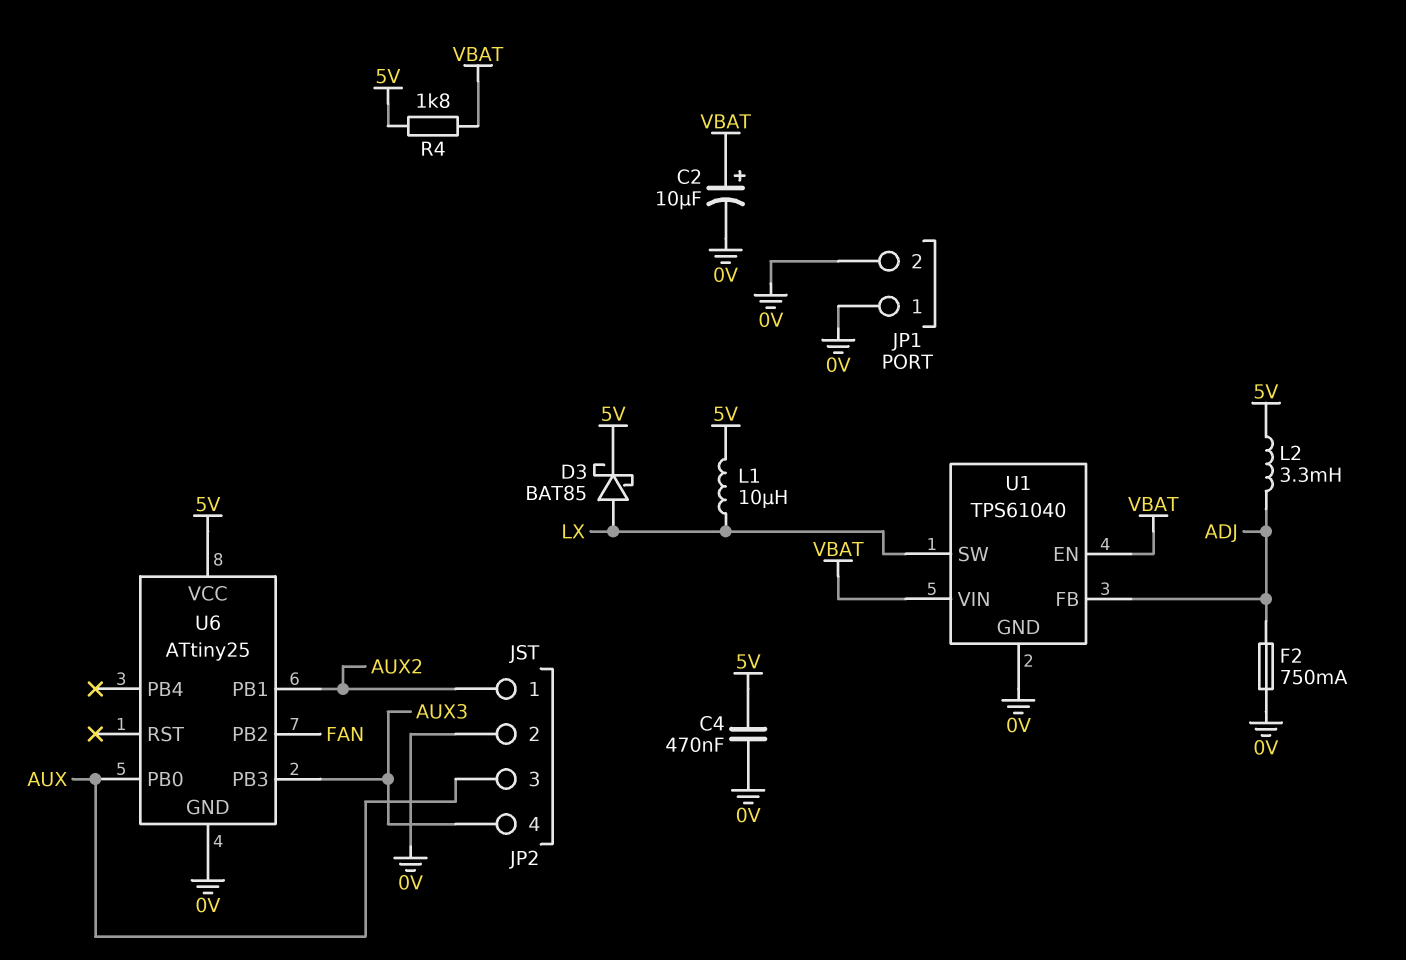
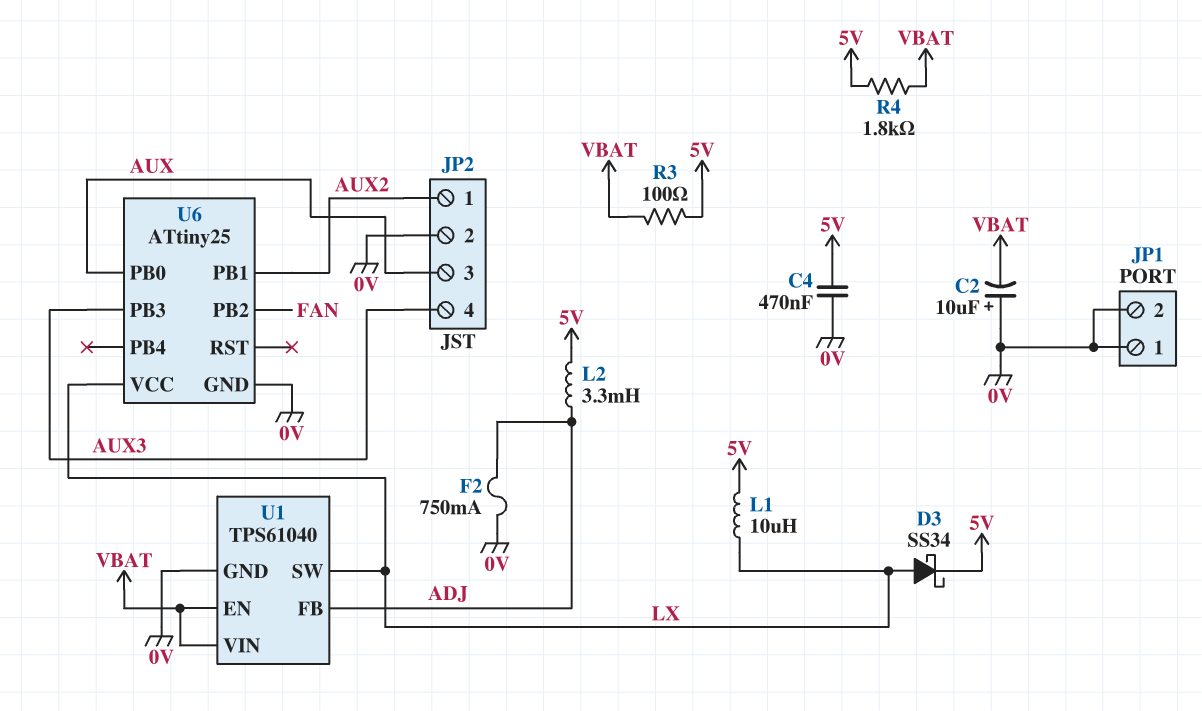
C2: 10uF (plus VBAT, minus 0V) -> 10uF (plus 0V, minus VBAT)
D3: schottky BAT85 (A LX, K 5V) -> schottky SS34 (A LX, K 5V)
R3: none -> 100 (5V, VBAT)
U6 pin VCC: 5V -> LX

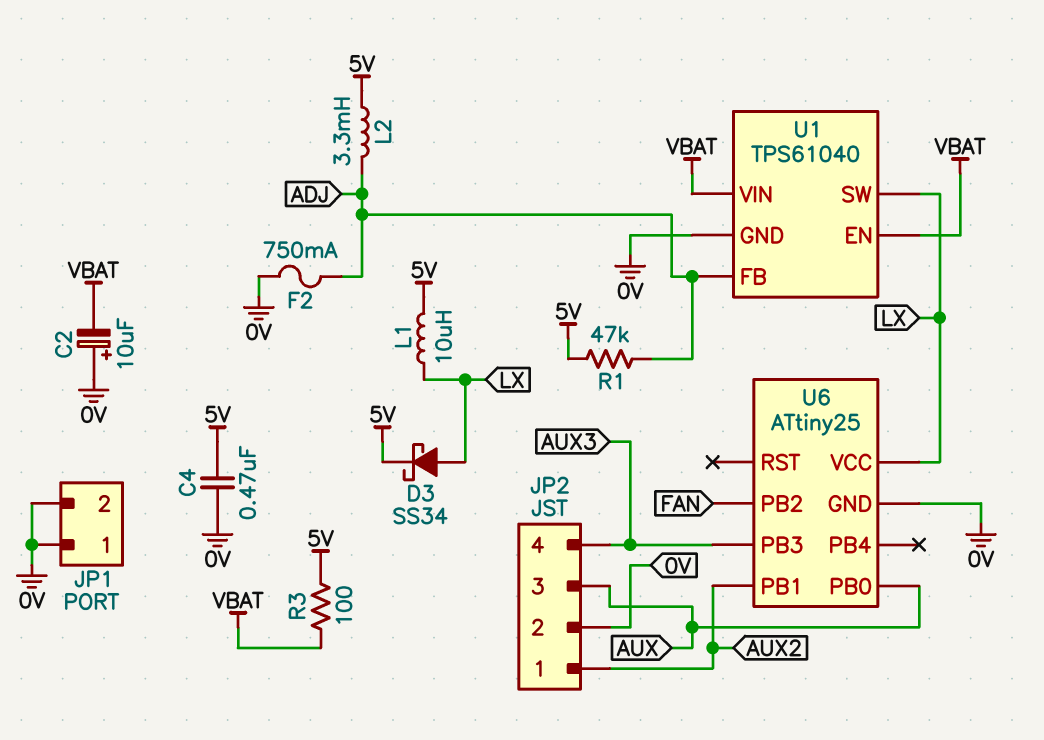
R1: none -> 47k (5V, ADJ)
R4: 1.8k (5V, VBAT) -> none

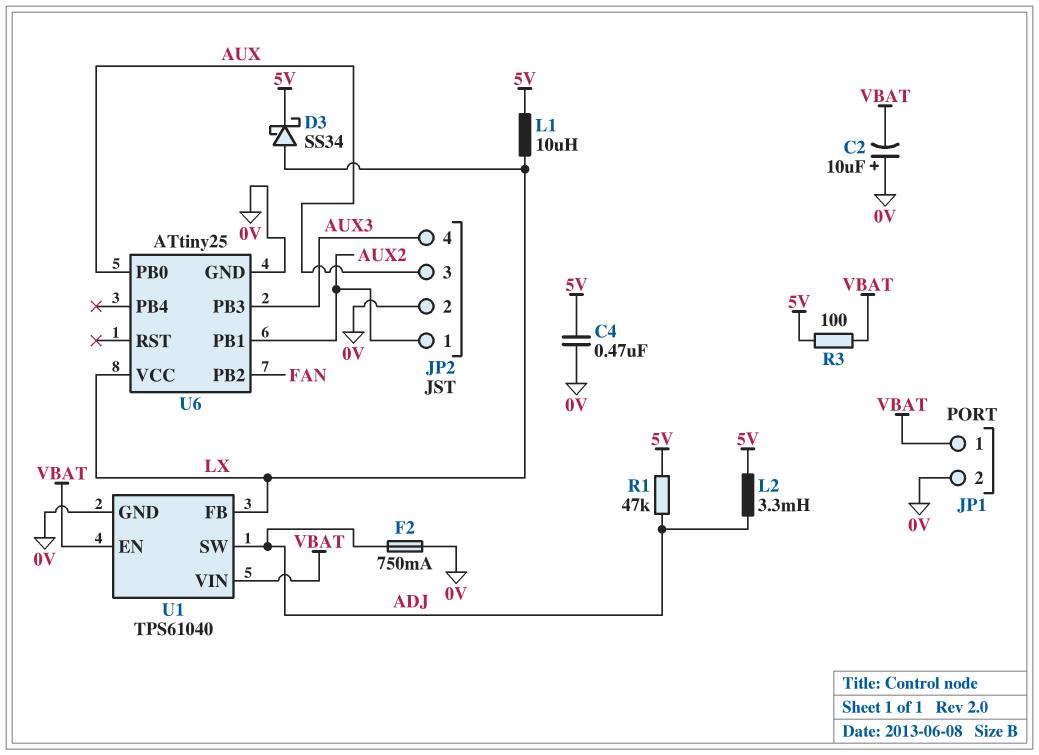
JP1 pin 1: 0V -> VBAT
U1 pin FB: ADJ -> LX
U1 pin SW: LX -> ADJ

